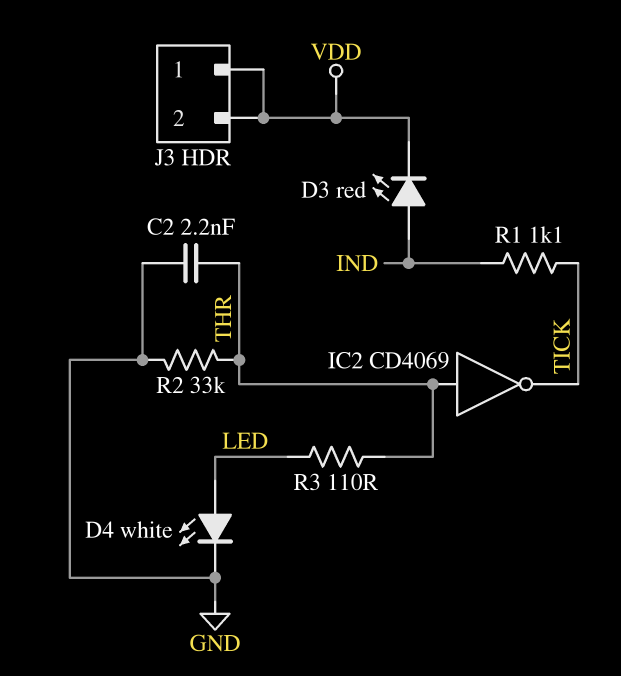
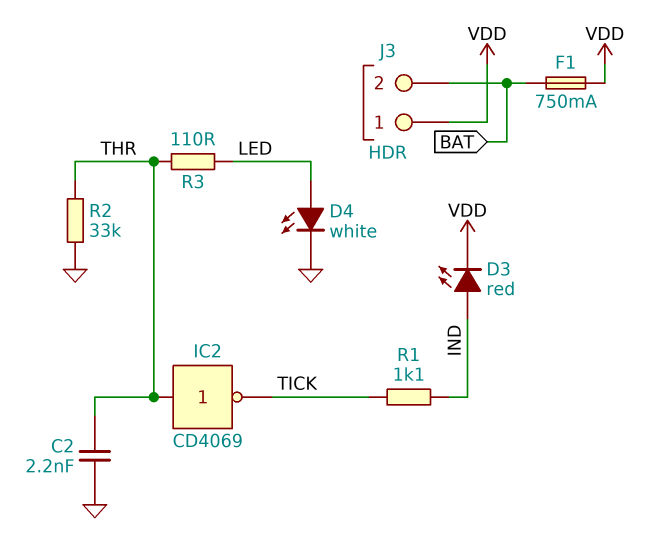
F1: none -> 750mA (BAT, VDD)
J3 pin 2: VDD -> BAT

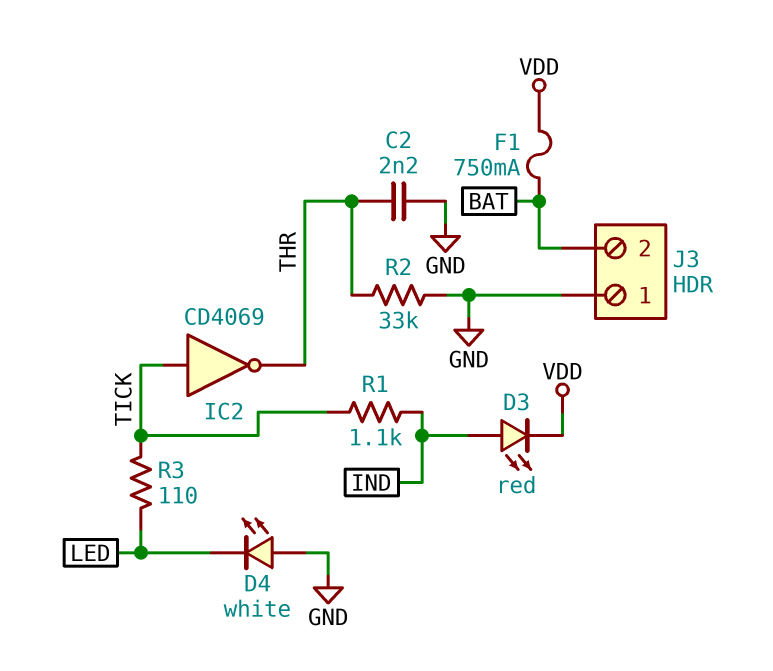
D4: LED white (A LED, K GND) -> LED white (A GND, K LED)
IC2: NOT CD4069 (in THR, out TICK) -> NOT CD4069 (in TICK, out THR)
J3 pin 1: VDD -> GND
R3: 110 (LED, THR) -> 110 (LED, TICK)

